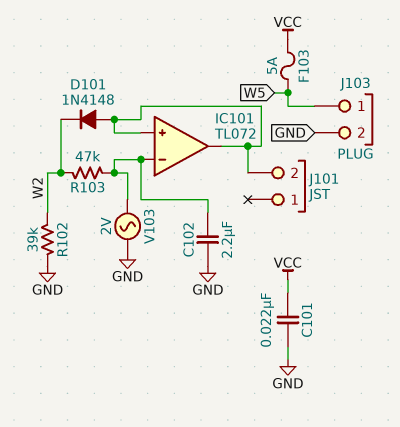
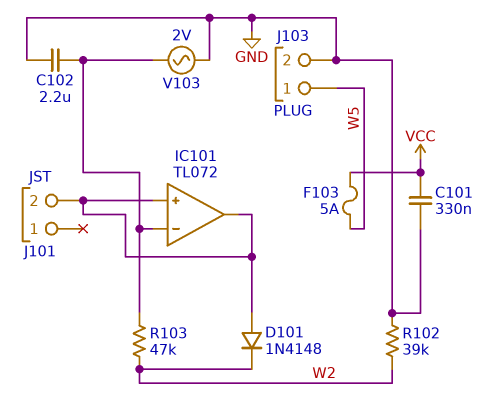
C101: 22nF (GND, VCC) -> 330nF (GND, VCC)

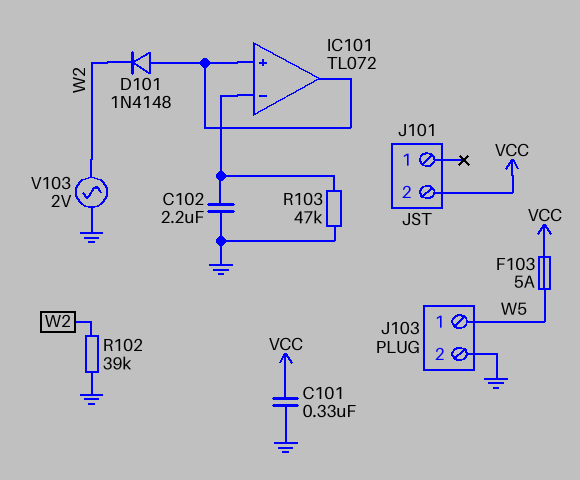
J101 pin 2: IC101/in+ -> VCC
R103: 47k (IC101/in-, W2) -> 47k (GND, IC101/in-)
V103: AC 2V (GND, IC101/in-) -> AC 2V (GND, W2)

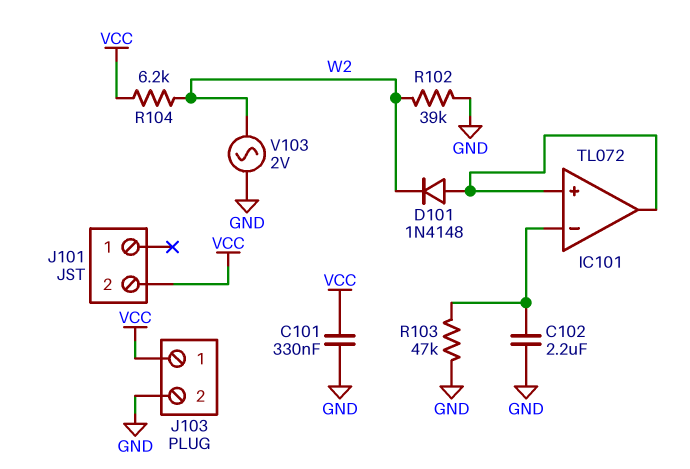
F103: 5A (VCC, W5) -> none
J103 pin 1: W5 -> VCC
R104: none -> 6.2k (VCC, W2)

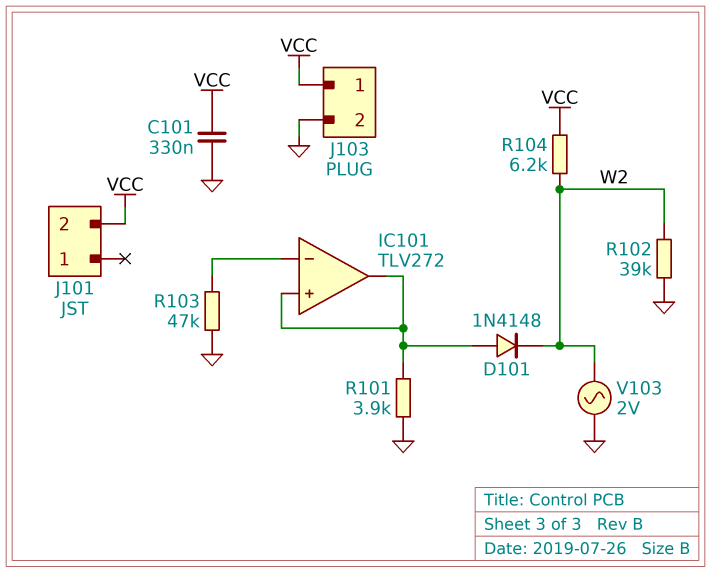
C102: 2.2uF (GND, IC101/in-) -> none
IC101: TL072 -> TLV272
R101: none -> 3.9k (GND, IC101/in+)

